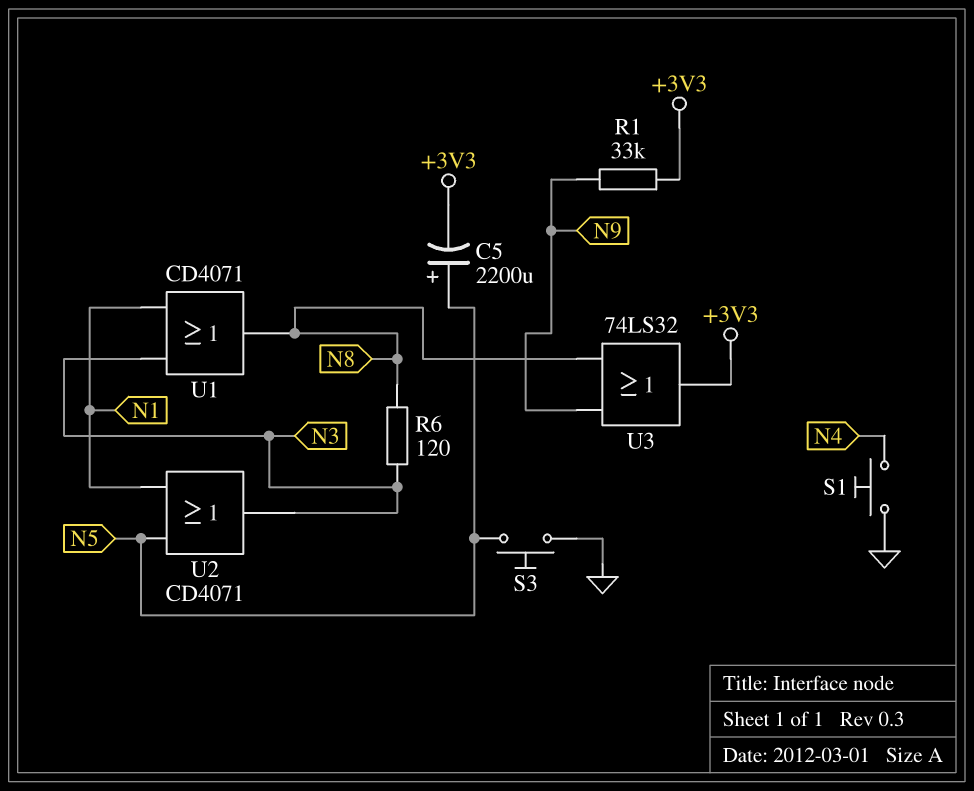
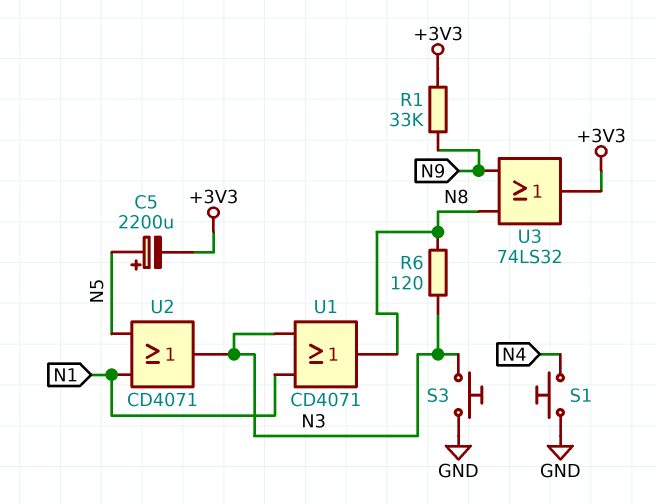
S3: button (GND, N5) -> button (GND, N3)

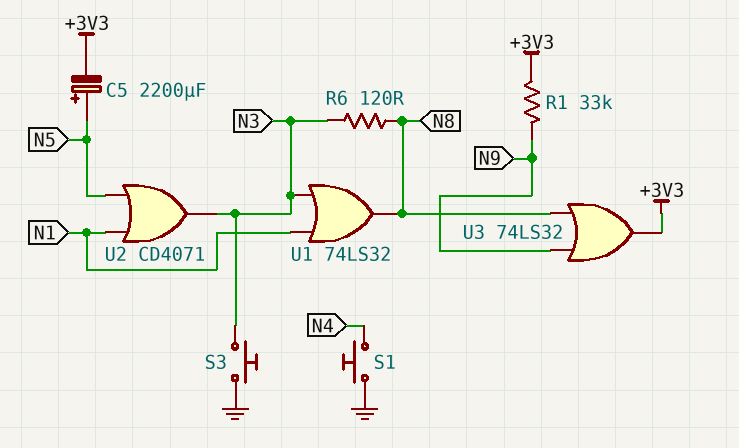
U1: OR CD4071 (in N1, in N3, out N8) -> OR 74LS32 (in N1, in N3, out N8)

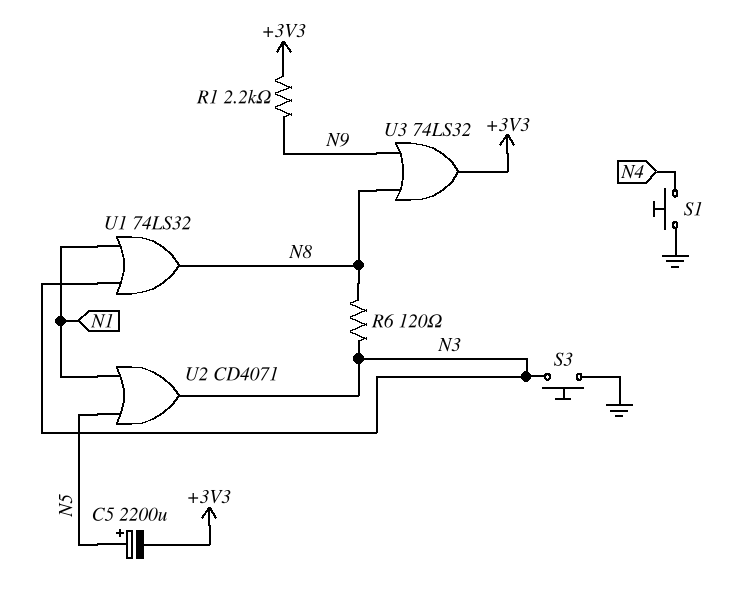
R1: 33k (+3V3, N9) -> 2.2k (+3V3, N9)

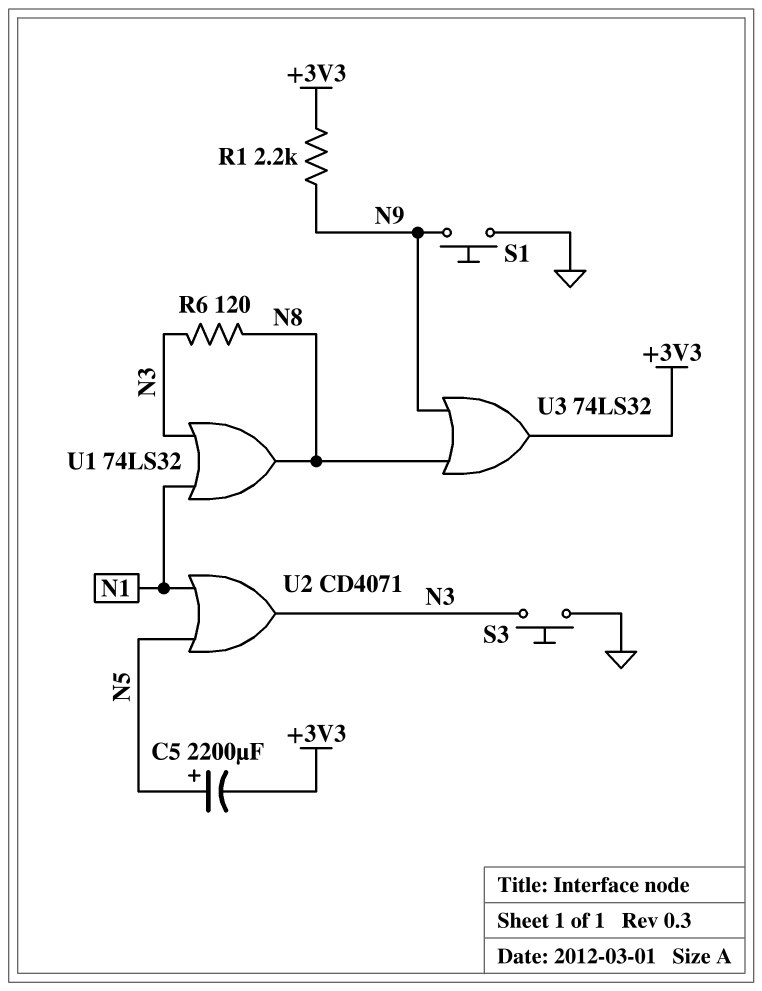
S1: button (GND, N4) -> button (GND, N9)

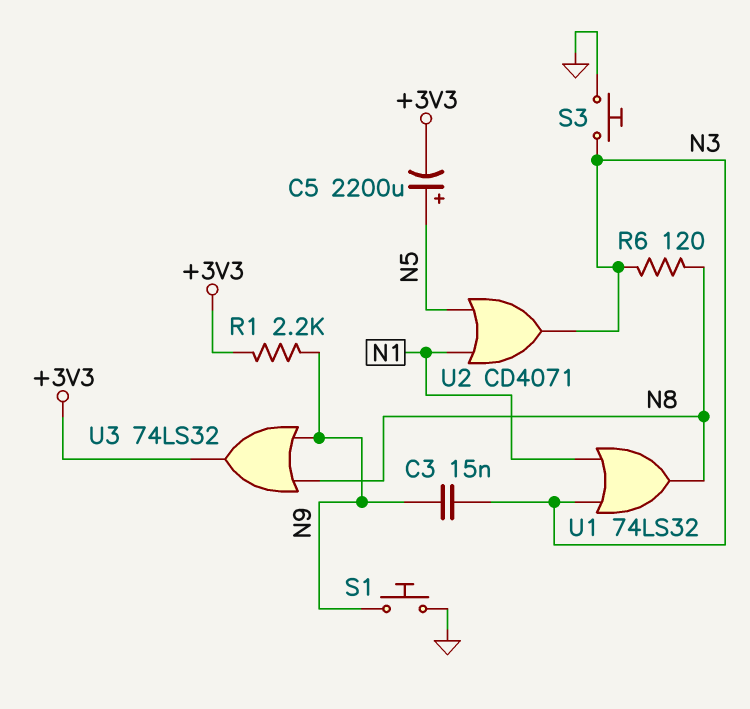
C3: none -> 15nF (N3, N9)

